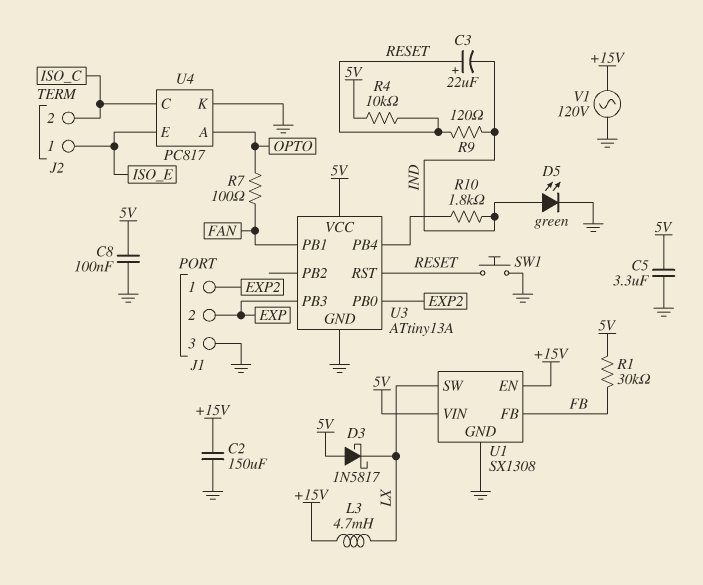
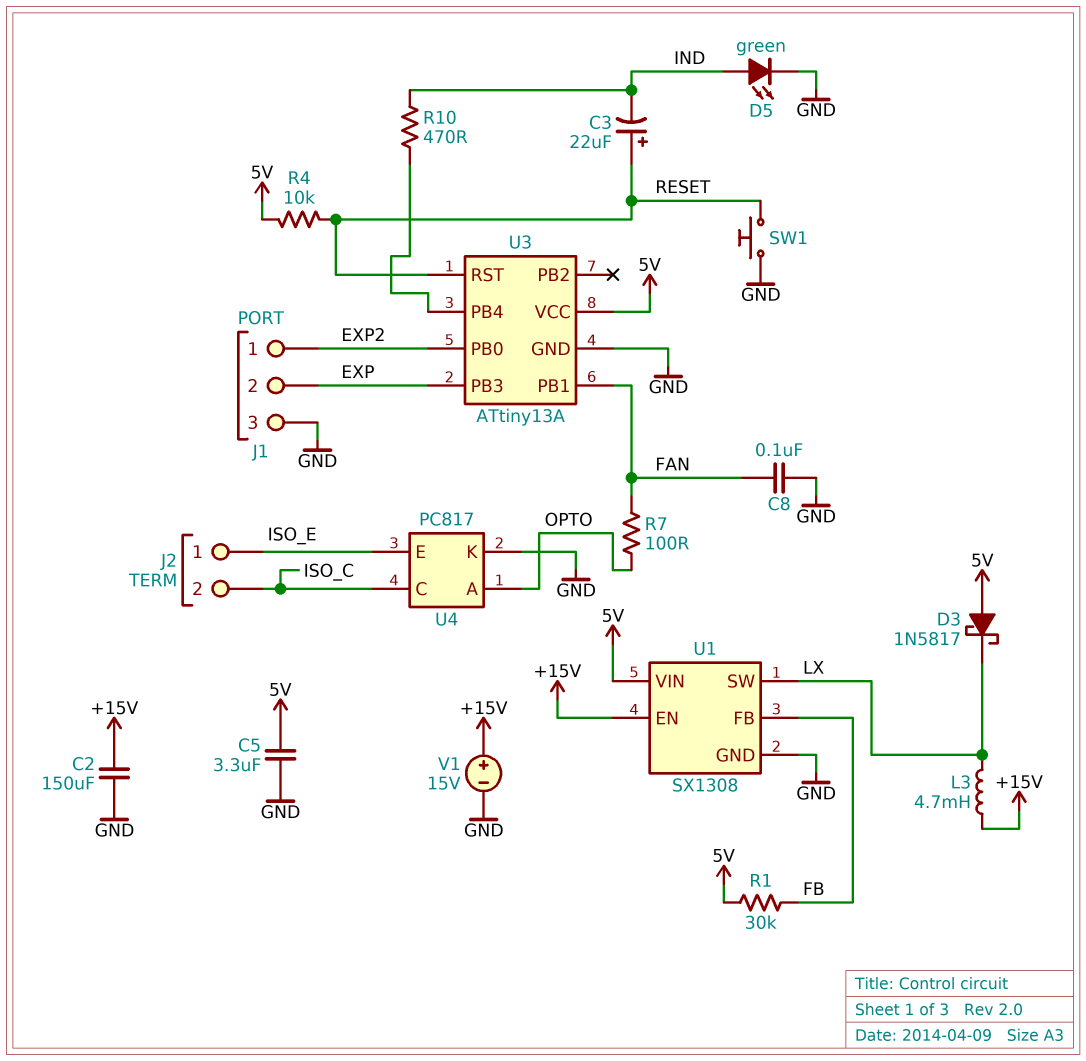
C8: 100nF (5V, GND) -> 100nF (FAN, GND)
R9: 120 (IND, RESET) -> none
R10: 1.8k (IND, U3/PB4) -> 470 (IND, U3/PB4)
V1: AC 120V (+15V, GND) -> 15V (plus +15V, minus GND)

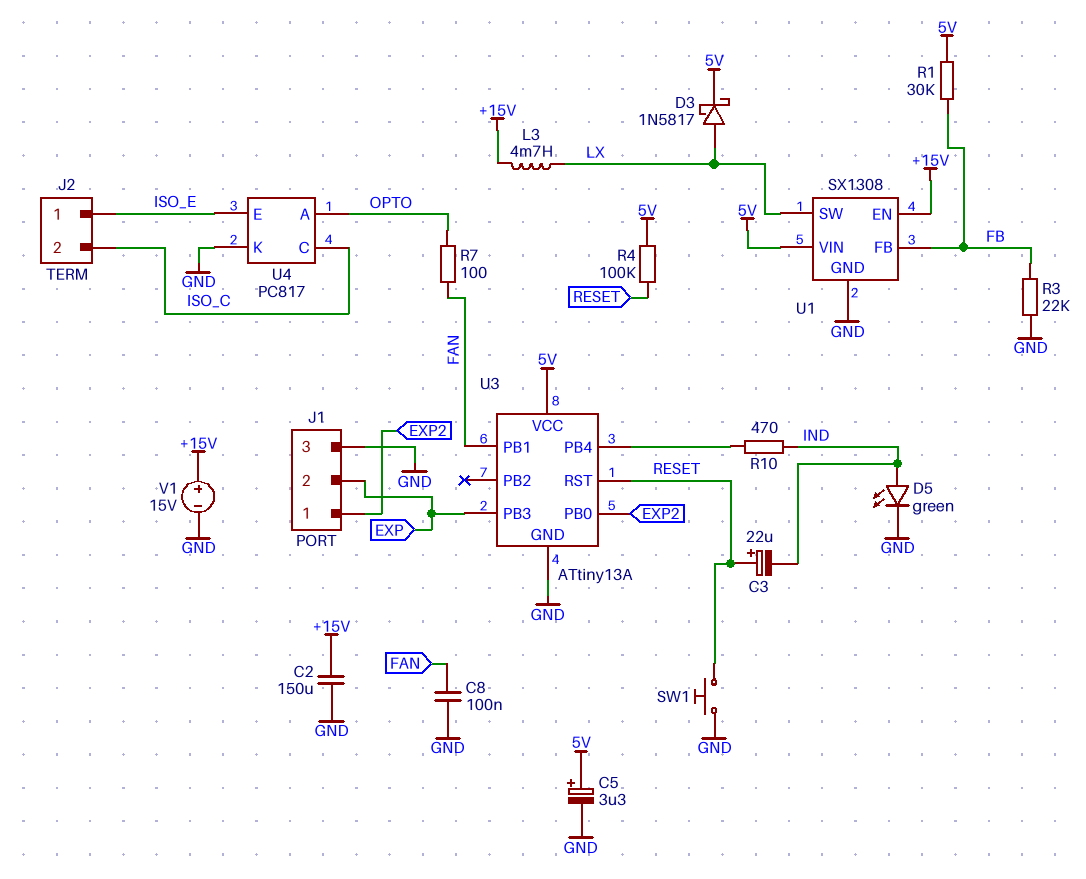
C5: 3.3uF (5V, GND) -> 3.3uF (plus 5V, minus GND)
D3: schottky 1N5817 (A 5V, K LX) -> schottky 1N5817 (A LX, K 5V)
R3: none -> 22k (FB, GND)
R4: 10k (5V, RESET) -> 100k (5V, RESET)

